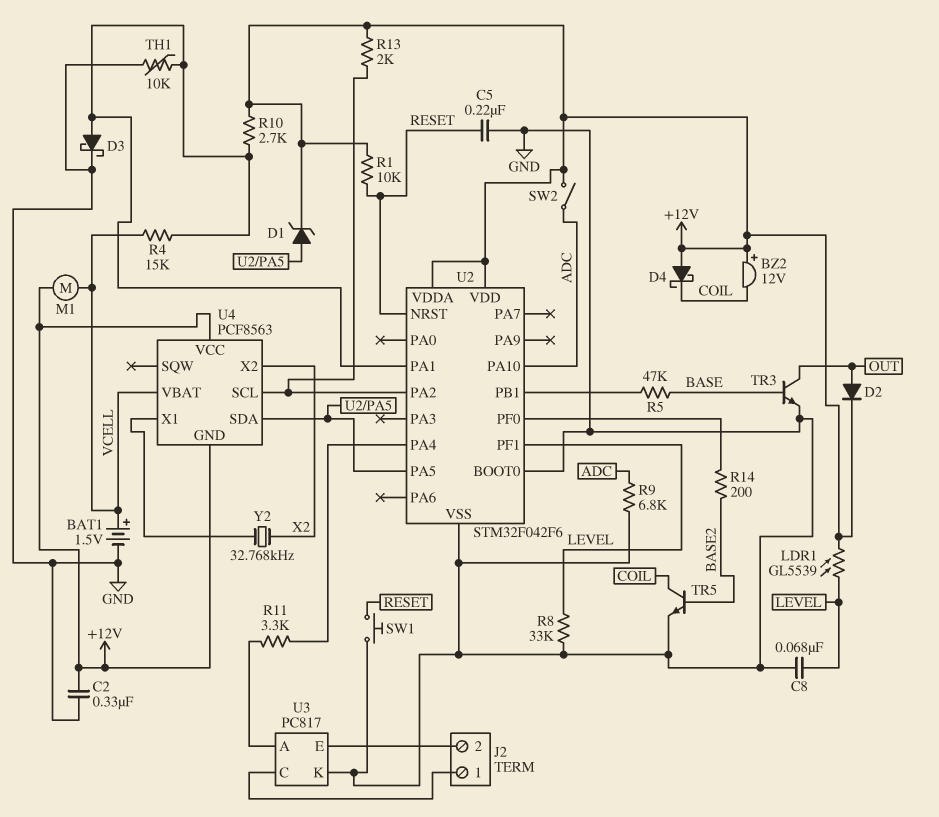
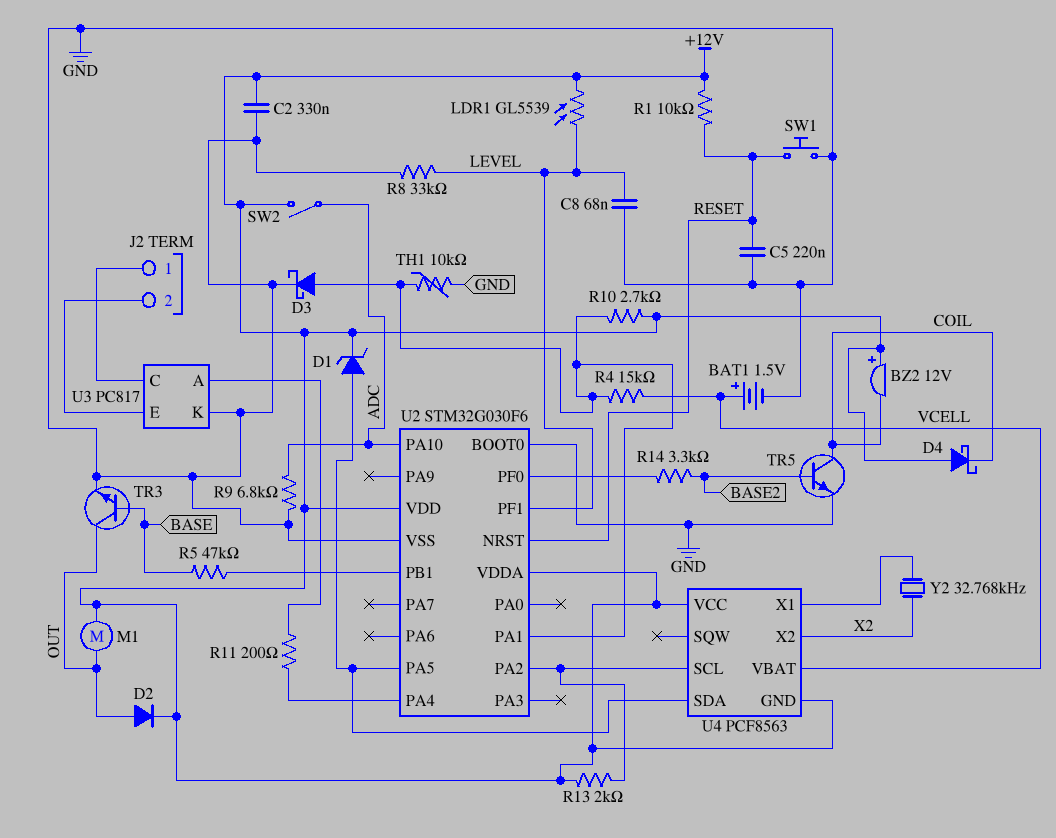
M1: motor (+12V, VCELL) -> motor (+12V, OUT)
R11: 3.3k (U2/PA4, U3/A) -> 200 (U2/PA4, U3/A)
R14: 200 (BASE2, U2/PF0) -> 3.3k (BASE2, U2/PF0)
U2: STM32F042F6 -> STM32G030F6

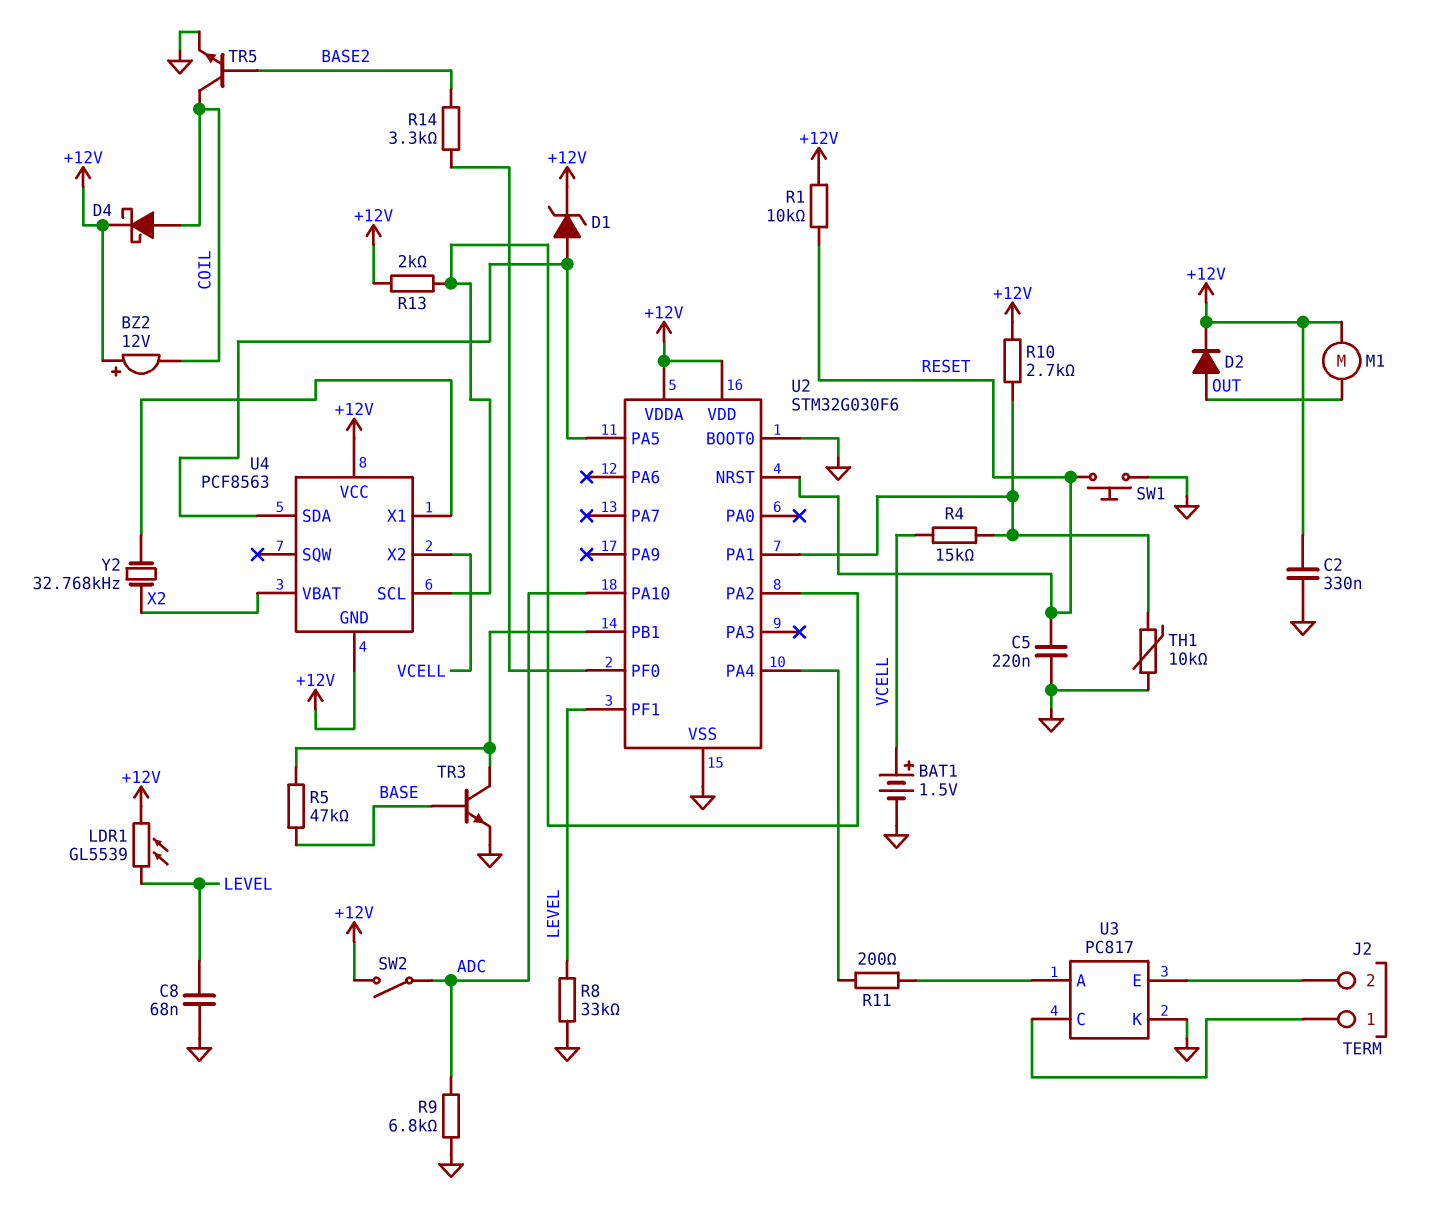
D3: schottky (A U2/PA1, K GND) -> none
D4: schottky (A +12V, K COIL) -> schottky (A COIL, K +12V)
TR3: NPN (B BASE, C OUT, E GND) -> NPN (B BASE, C U2/PB1, E GND)
U4 pin VBAT: VCELL -> X2
U4 pin X2: X2 -> VCELL

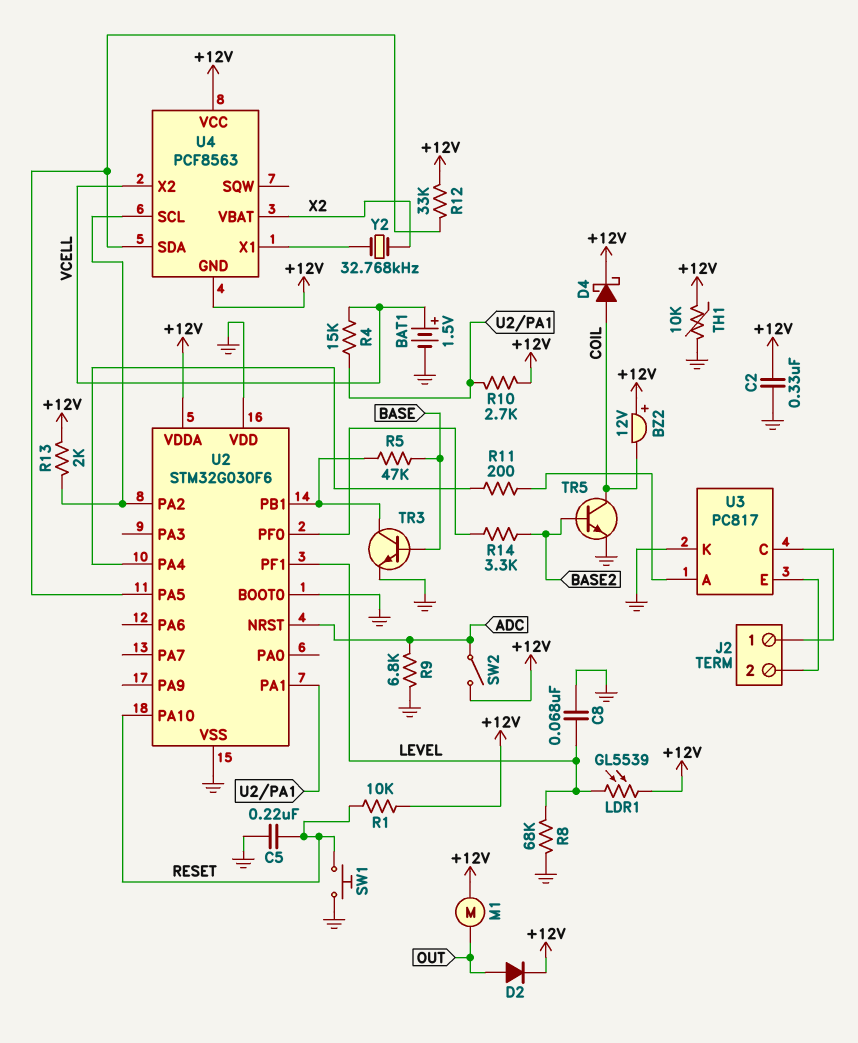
D1: zener (A U2/PA5, K +12V) -> none
R8: 33k (GND, LEVEL) -> 68k (GND, LEVEL)
R12: none -> 33k (+12V, U2/PA5)
TH1: 10k (GND, U2/PA1) -> 10k (+12V, GND)
U2 pin NRST: RESET -> ADC
U2 pin PA10: ADC -> RESET
U2 pin VDD: +12V -> GND

